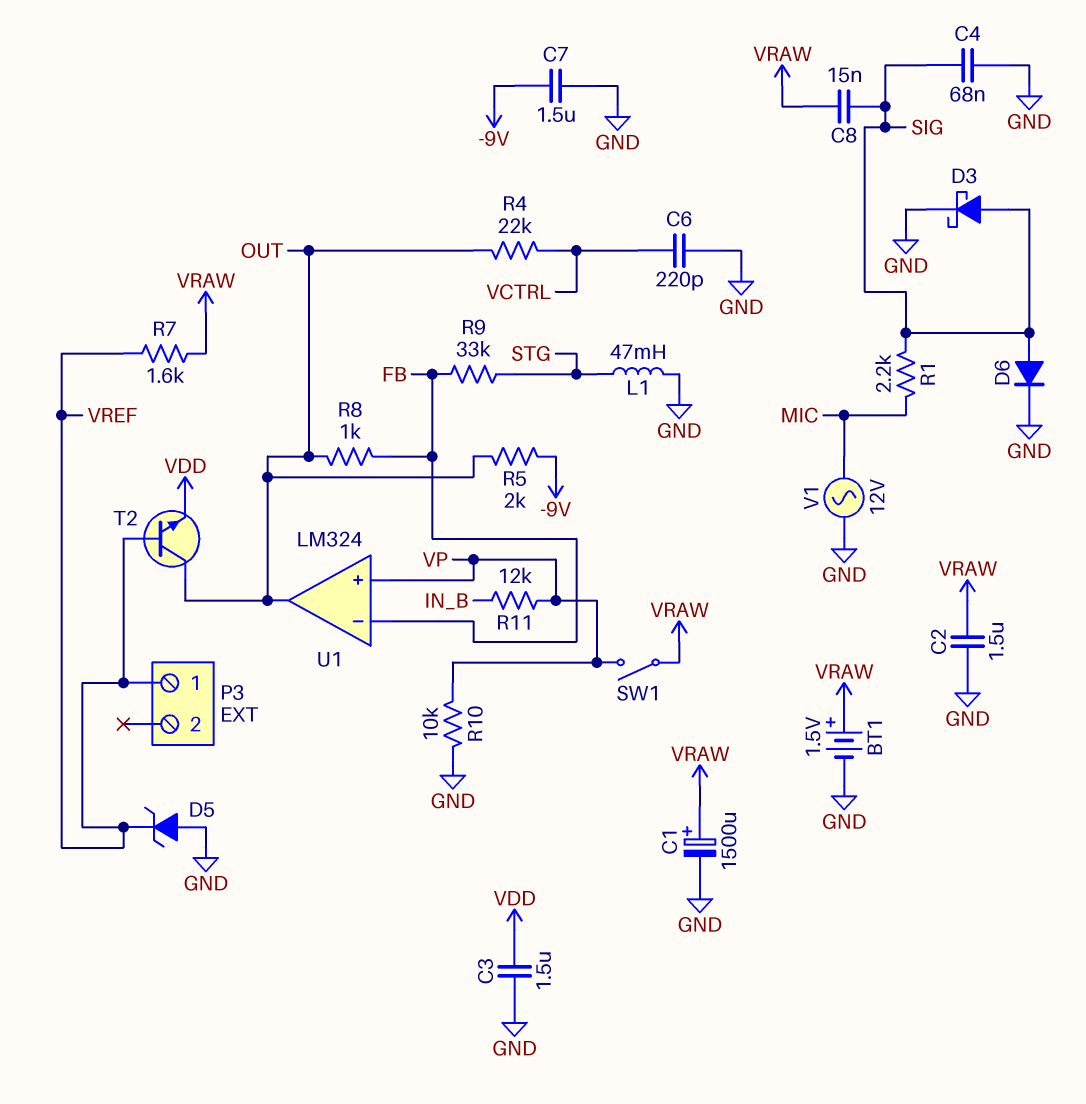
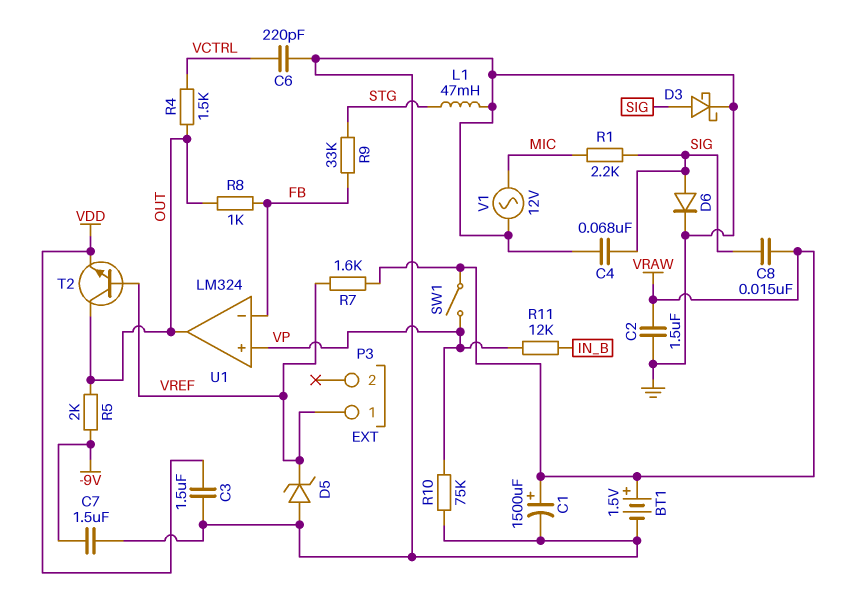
R4: 22k (OUT, VCTRL) -> 1.5k (OUT, VCTRL)
R10: 10k (GND, VP) -> 75k (GND, VP)

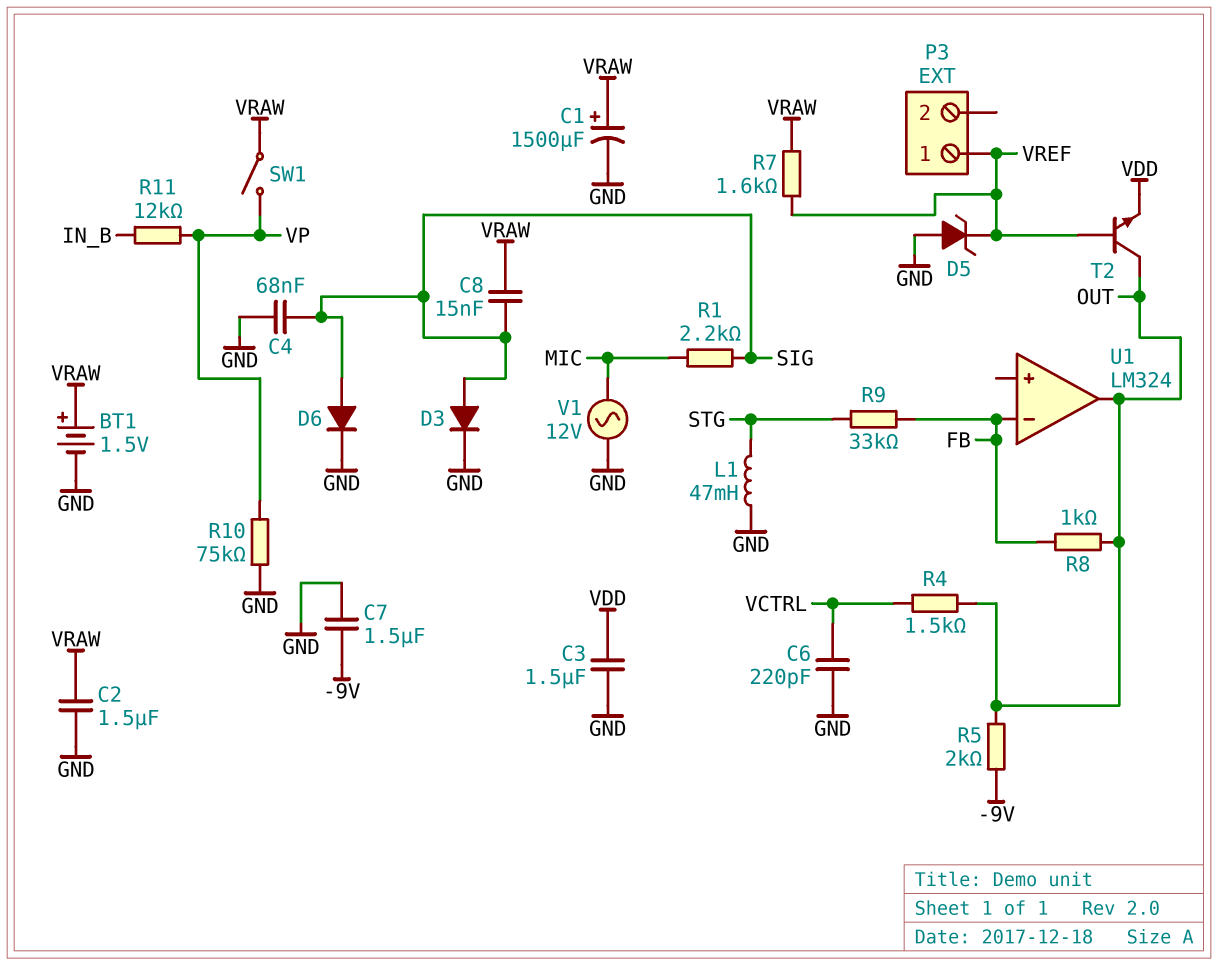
D3: schottky (A SIG, K GND) -> diode (A SIG, K GND)
U1 pin in+: VP -> none

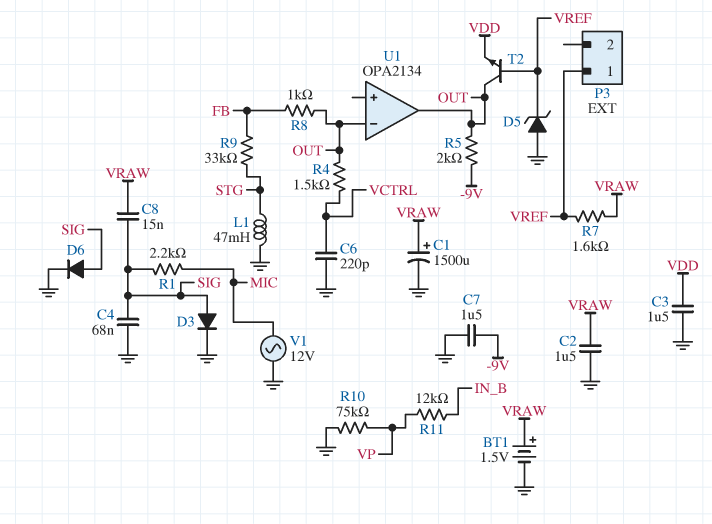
SW1: switch (VP, VRAW) -> none
U1: LM324 -> OPA2134
U1 pin in-: FB -> OUT

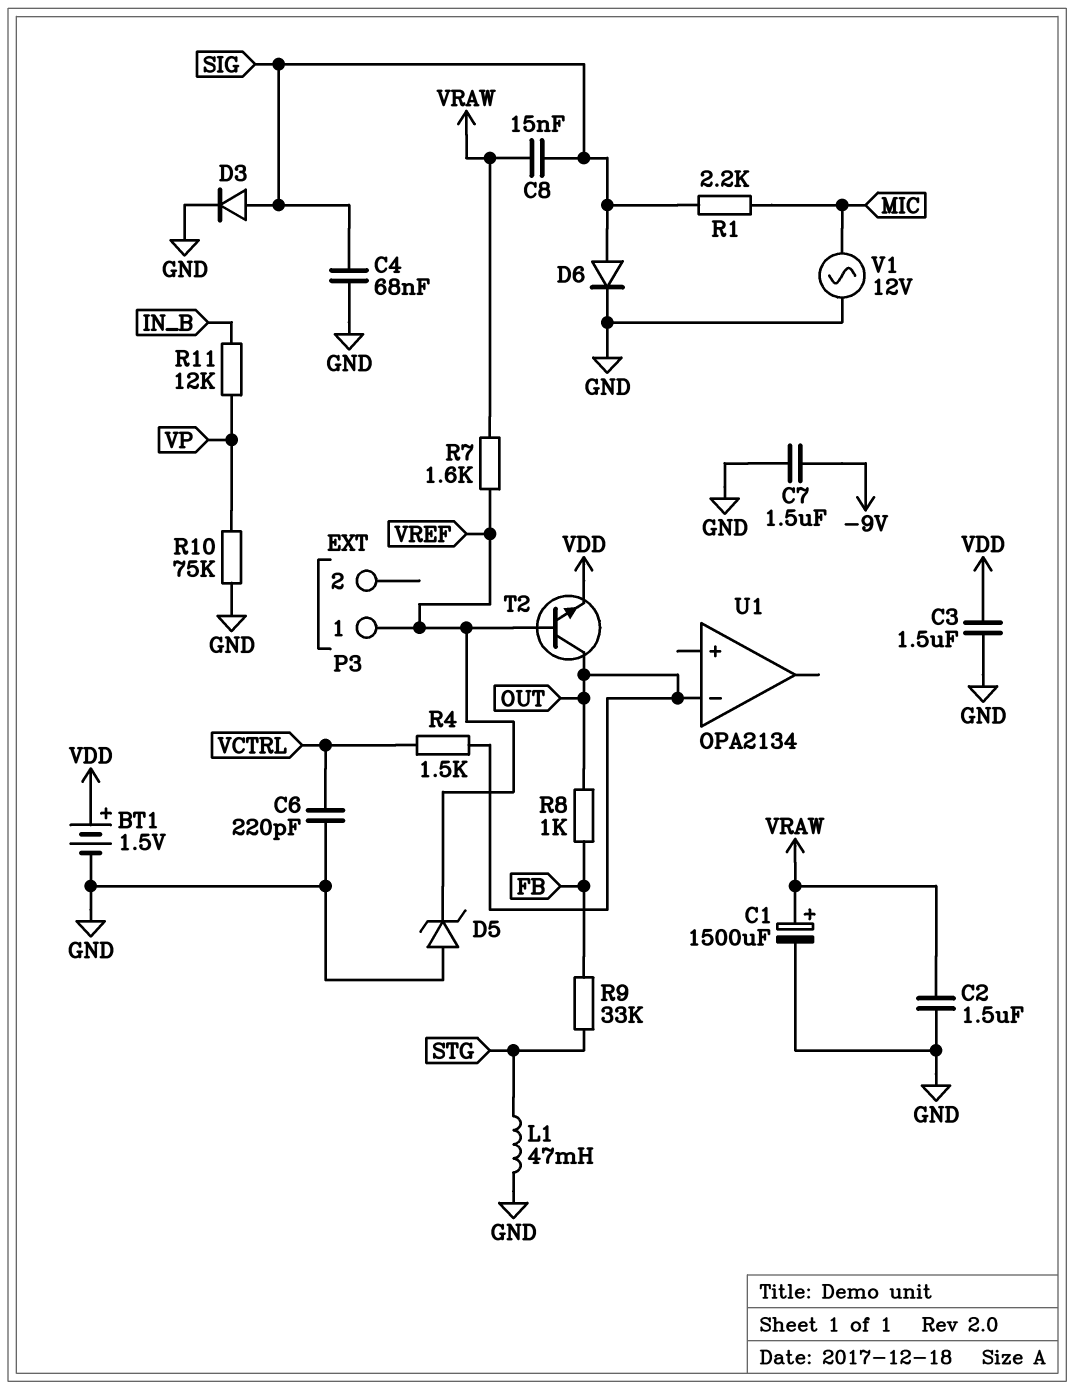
BT1: 1.5V (plus VRAW, minus GND) -> 1.5V (plus VDD, minus GND)
R5: 2k (-9V, OUT) -> none
U1 pin out: OUT -> none

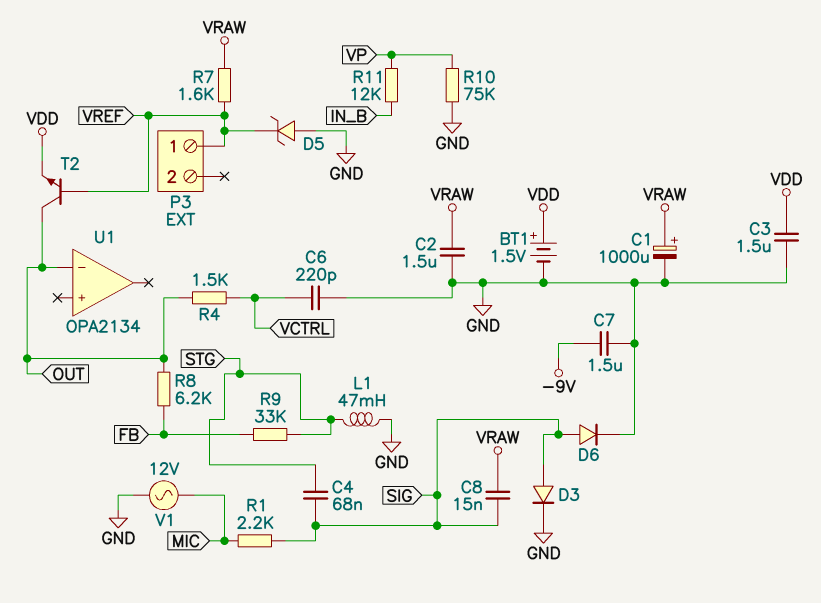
C1: 1500uF (plus VRAW, minus GND) -> 1000uF (plus VRAW, minus GND)
C4: 68nF (GND, SIG) -> 68nF (SIG, STG)
R8: 1k (FB, OUT) -> 6.2k (FB, OUT)

